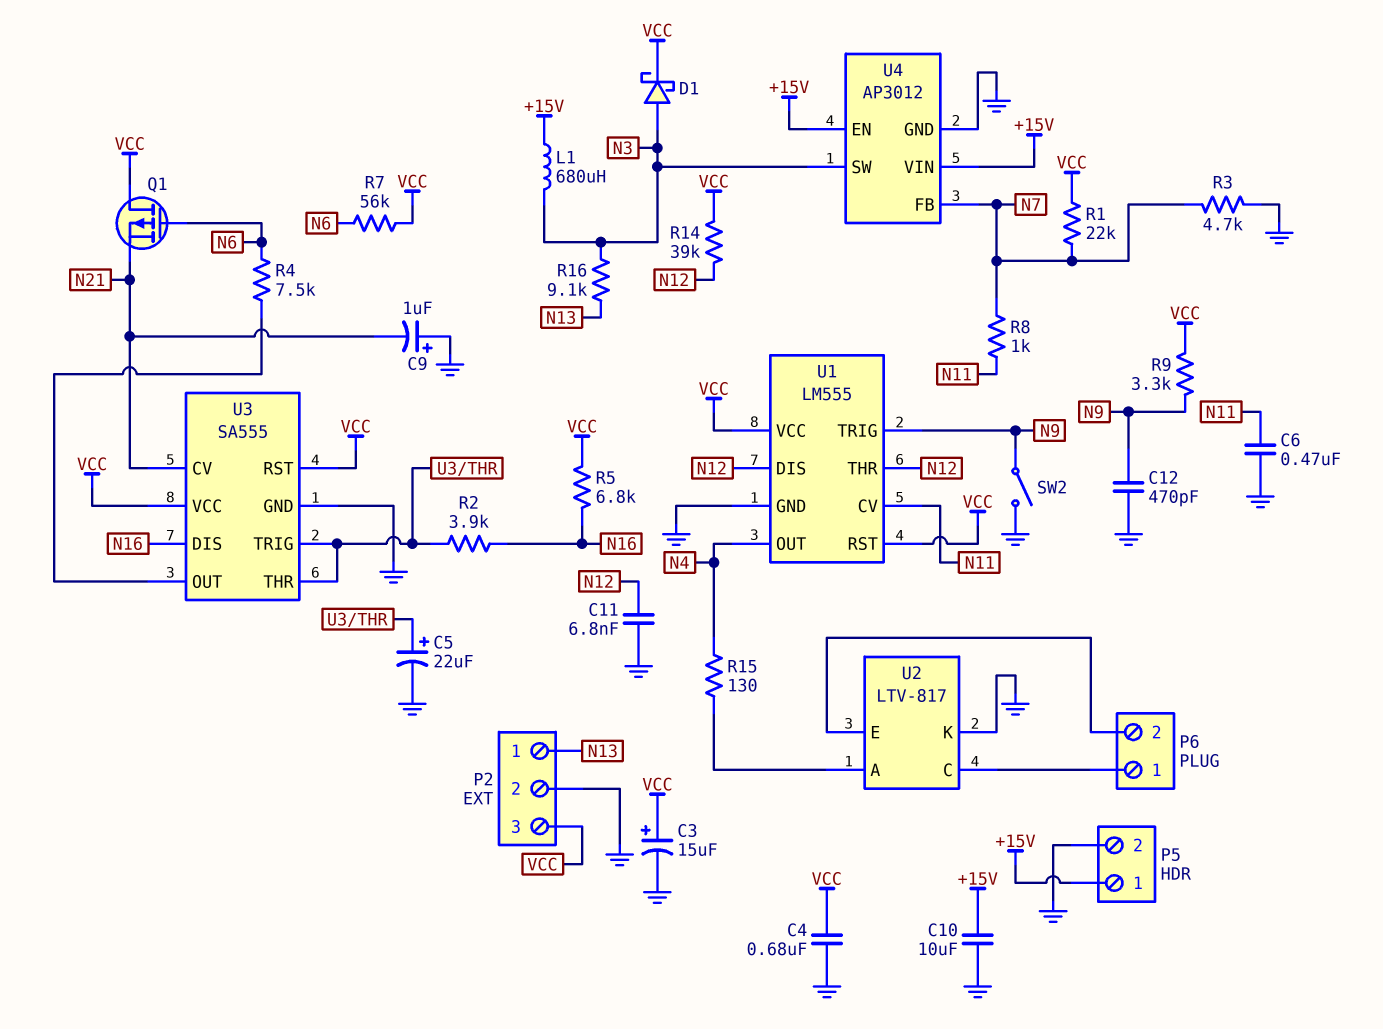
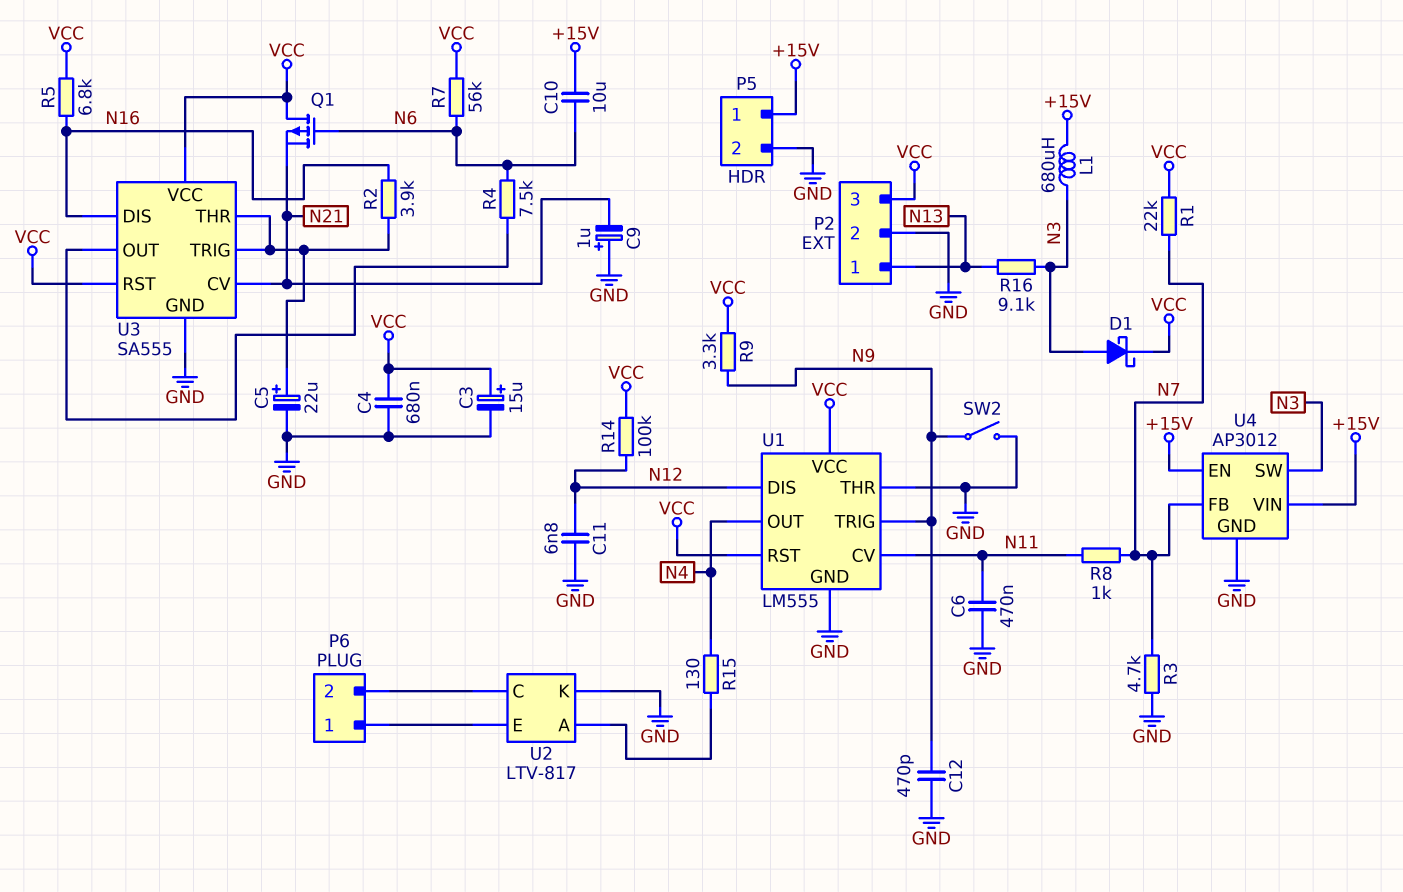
C10: 10uF (+15V, GND) -> 10uF (+15V, N6)
R14: 39k (N12, VCC) -> 100k (N12, VCC)
U1 pin THR: N12 -> GND
U2 pin C: P6/1 -> P6/2
U2 pin E: P6/2 -> P6/1

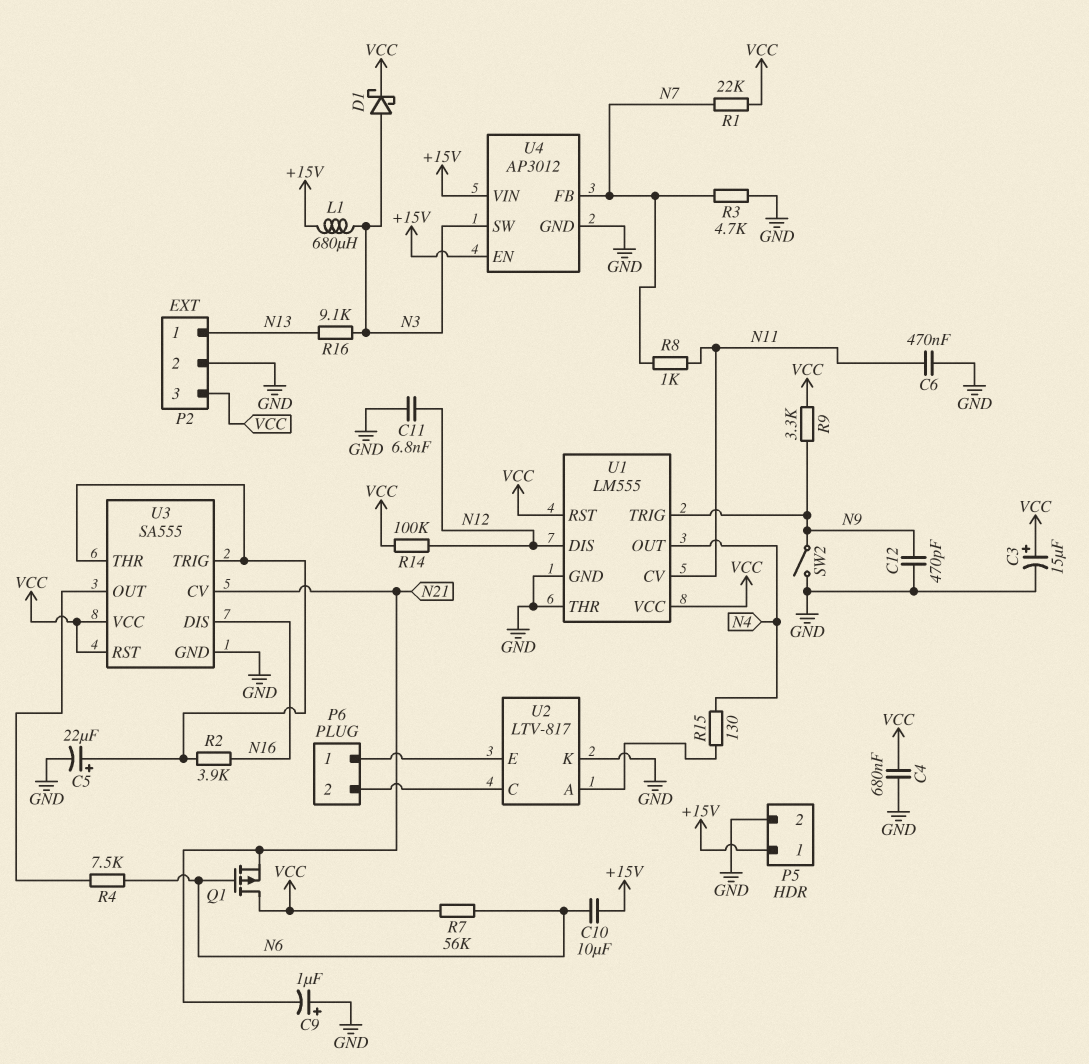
R5: 6.8k (N16, VCC) -> none

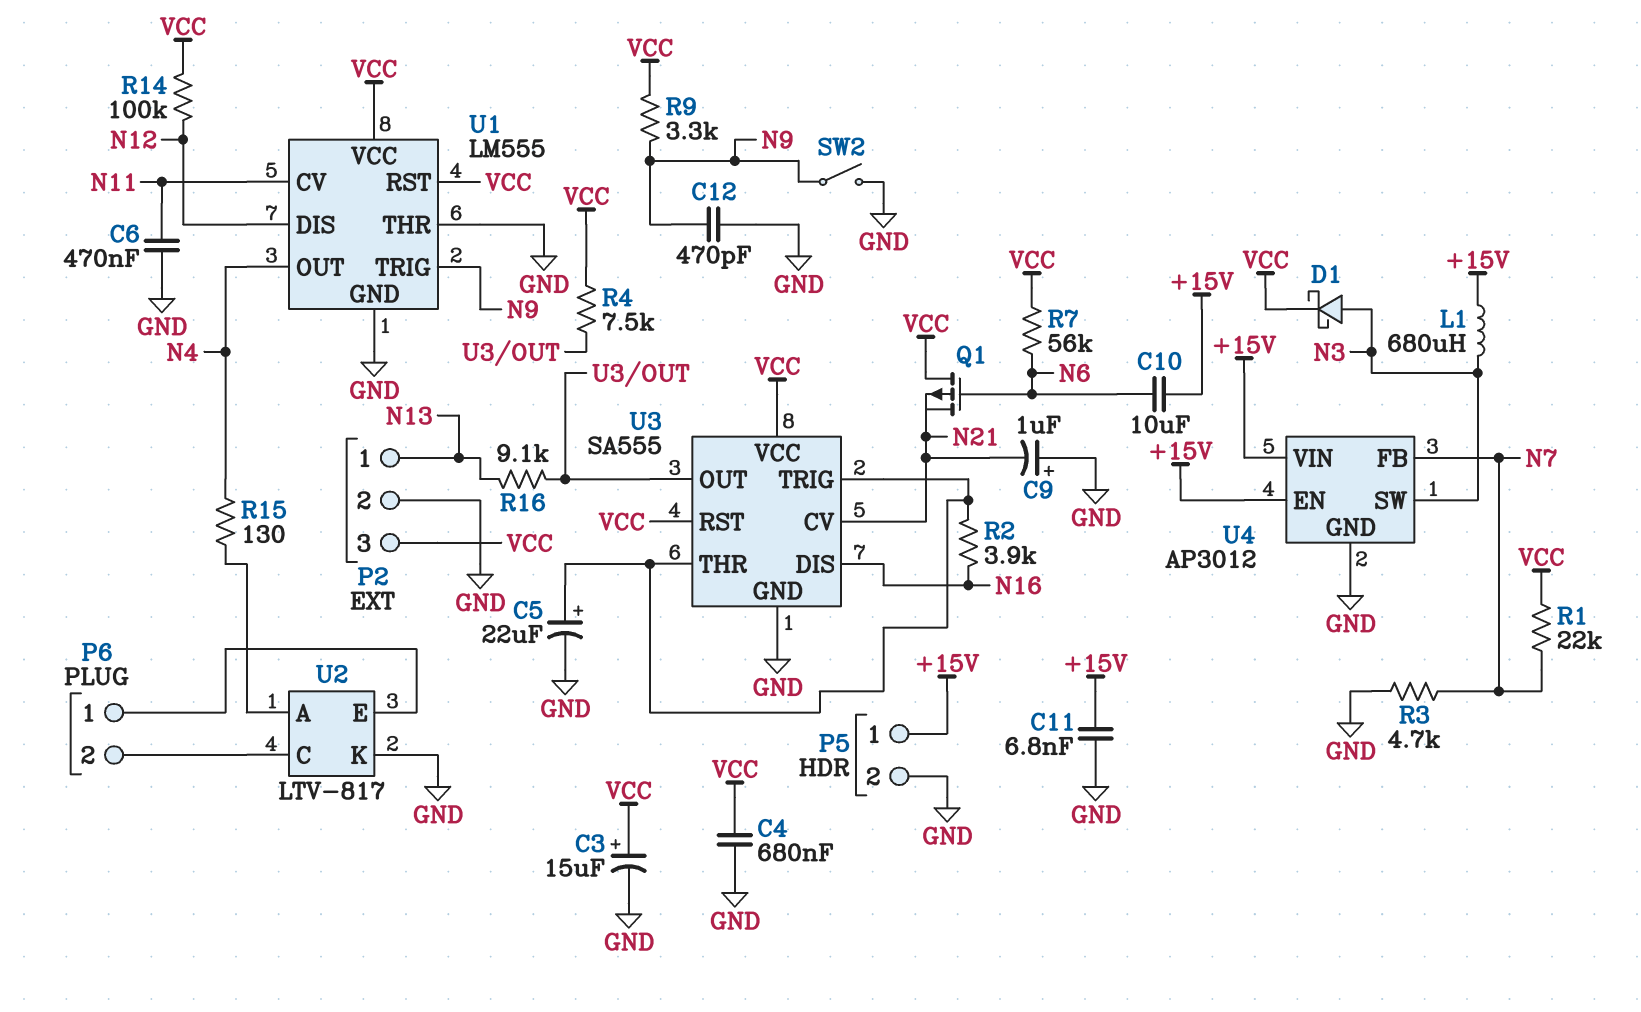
C11: 6.8nF (GND, N12) -> 6.8nF (+15V, GND)
R4: 7.5k (N6, U3/OUT) -> 7.5k (U3/OUT, VCC)
R8: 1k (N7, N11) -> none
R16: 9.1k (N3, N13) -> 9.1k (N13, U3/OUT)

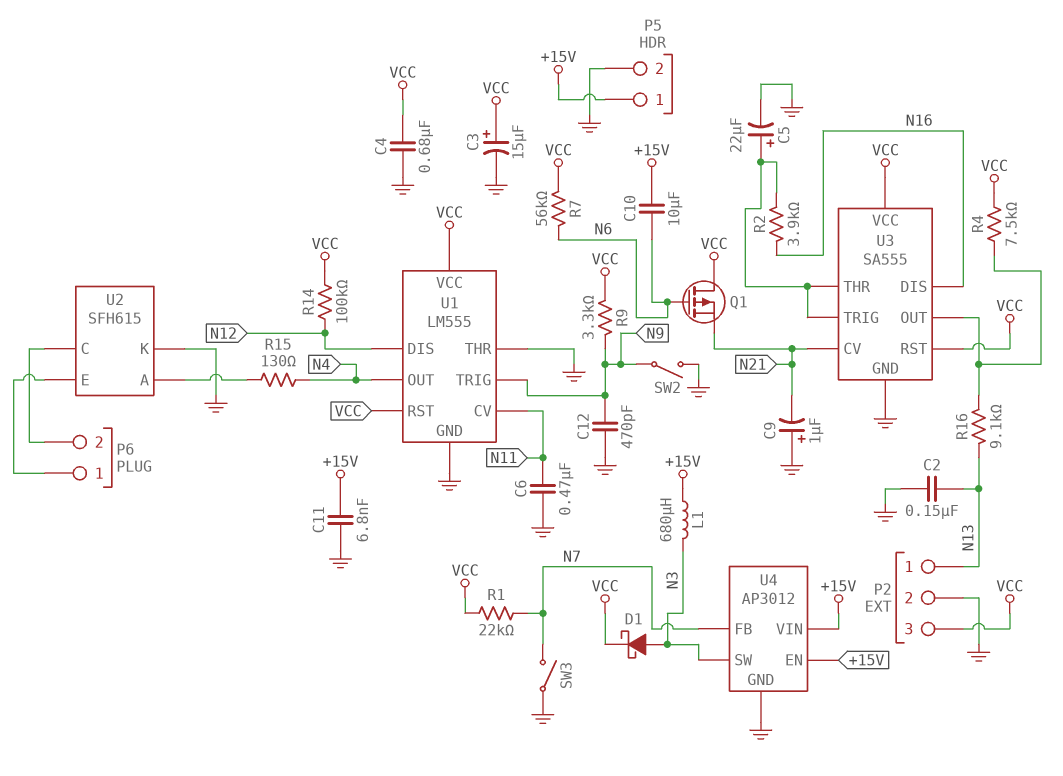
C2: none -> 150nF (GND, N13)
R3: 4.7k (GND, N7) -> none
SW3: none -> switch (GND, N7)
U2: LTV-817 -> SFH615

